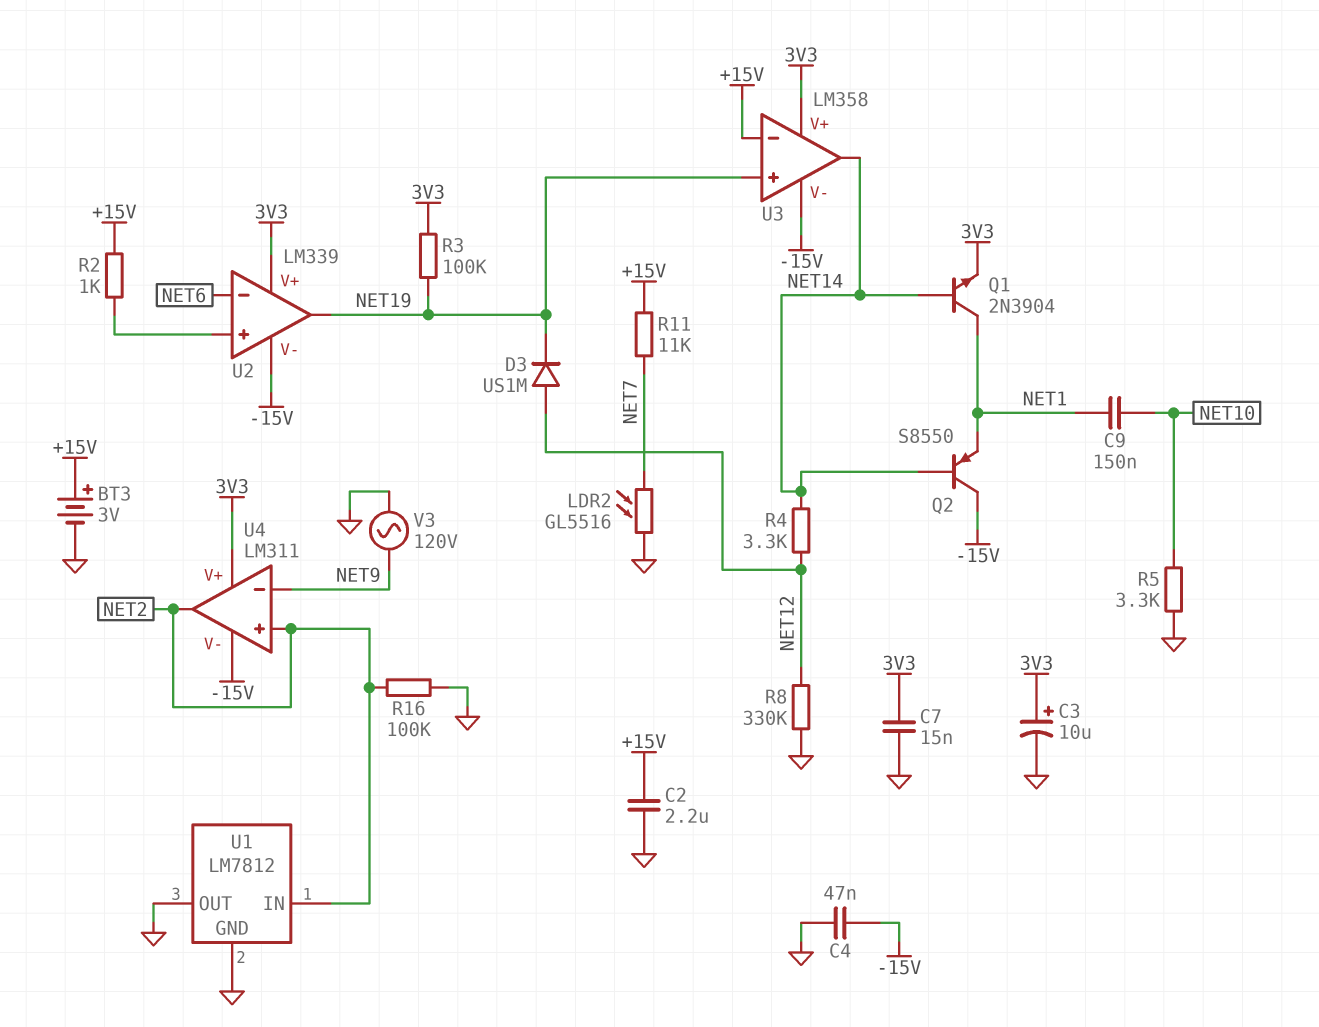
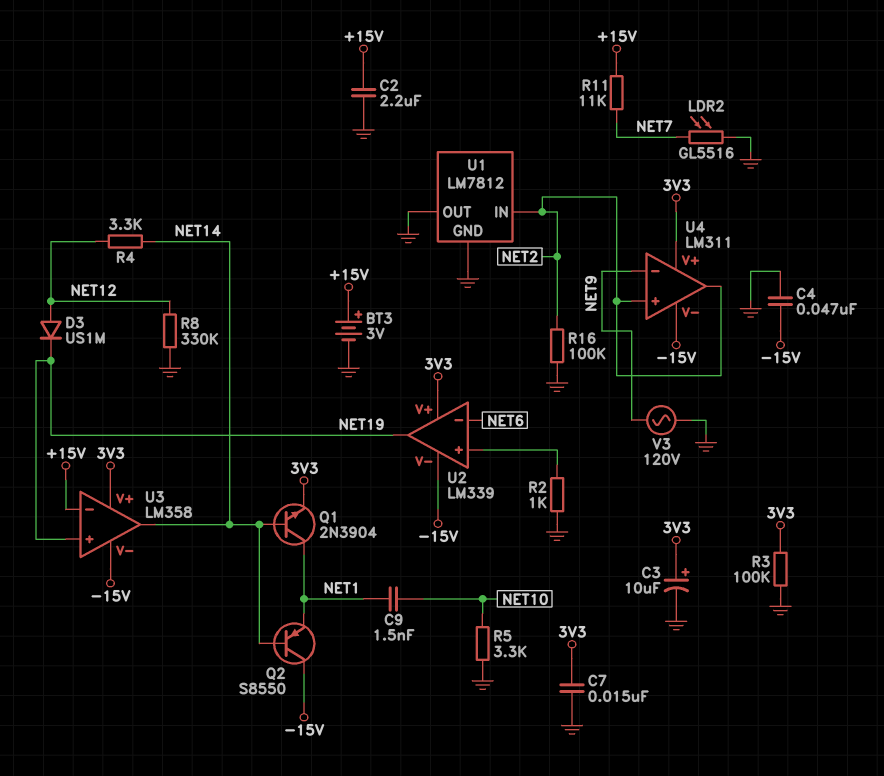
C9: 150nF (NET1, NET10) -> 1.5nF (NET1, NET10)
R2: 1k (+15V, U2/in+) -> 1k (GND, U2/in+)
R3: 100k (3V3, NET19) -> 100k (3V3, GND)

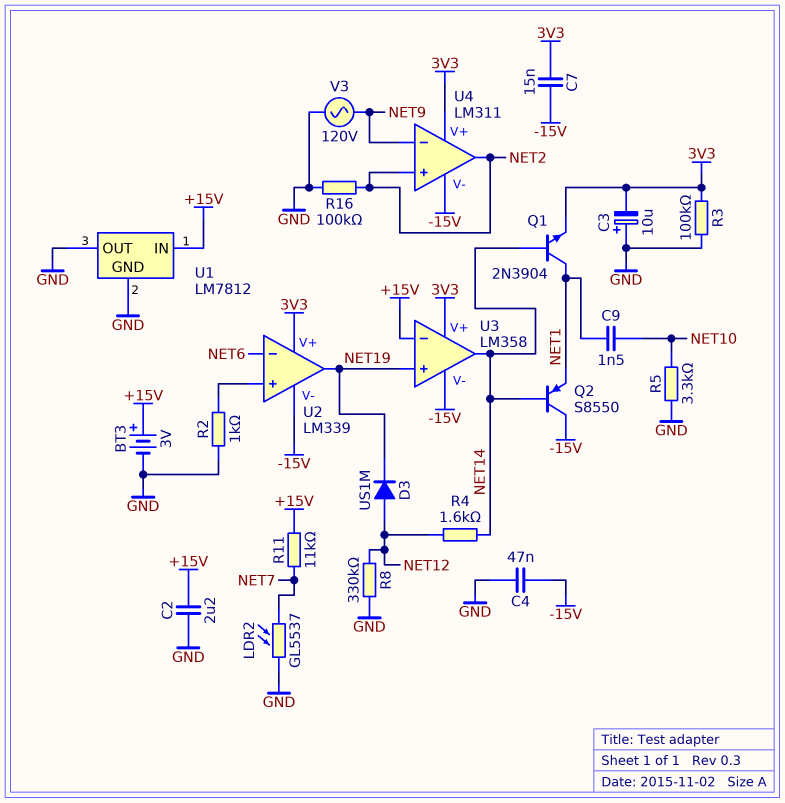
C3: 10uF (plus 3V3, minus GND) -> 10uF (plus GND, minus 3V3)
C7: 15nF (3V3, GND) -> 15nF (-15V, 3V3)
LDR2: GL5516 (GND, NET7) -> GL5537 (GND, NET7)
R4: 3.3k (NET12, NET14) -> 1.6k (NET12, NET14)
U1 pin IN: NET2 -> +15V

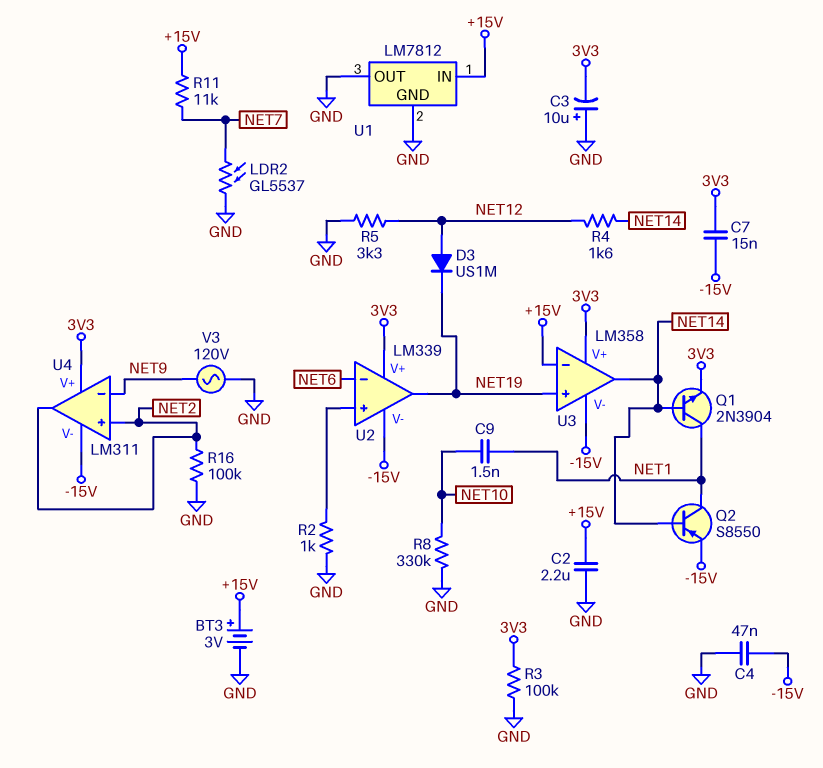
Q2: PNP S8550 (B NET14, C -15V, E NET1) -> PNP S8550 (B NET14, C NET1, E -15V)
R5: 3.3k (GND, NET10) -> 3.3k (GND, NET12)
R8: 330k (GND, NET12) -> 330k (GND, NET10)

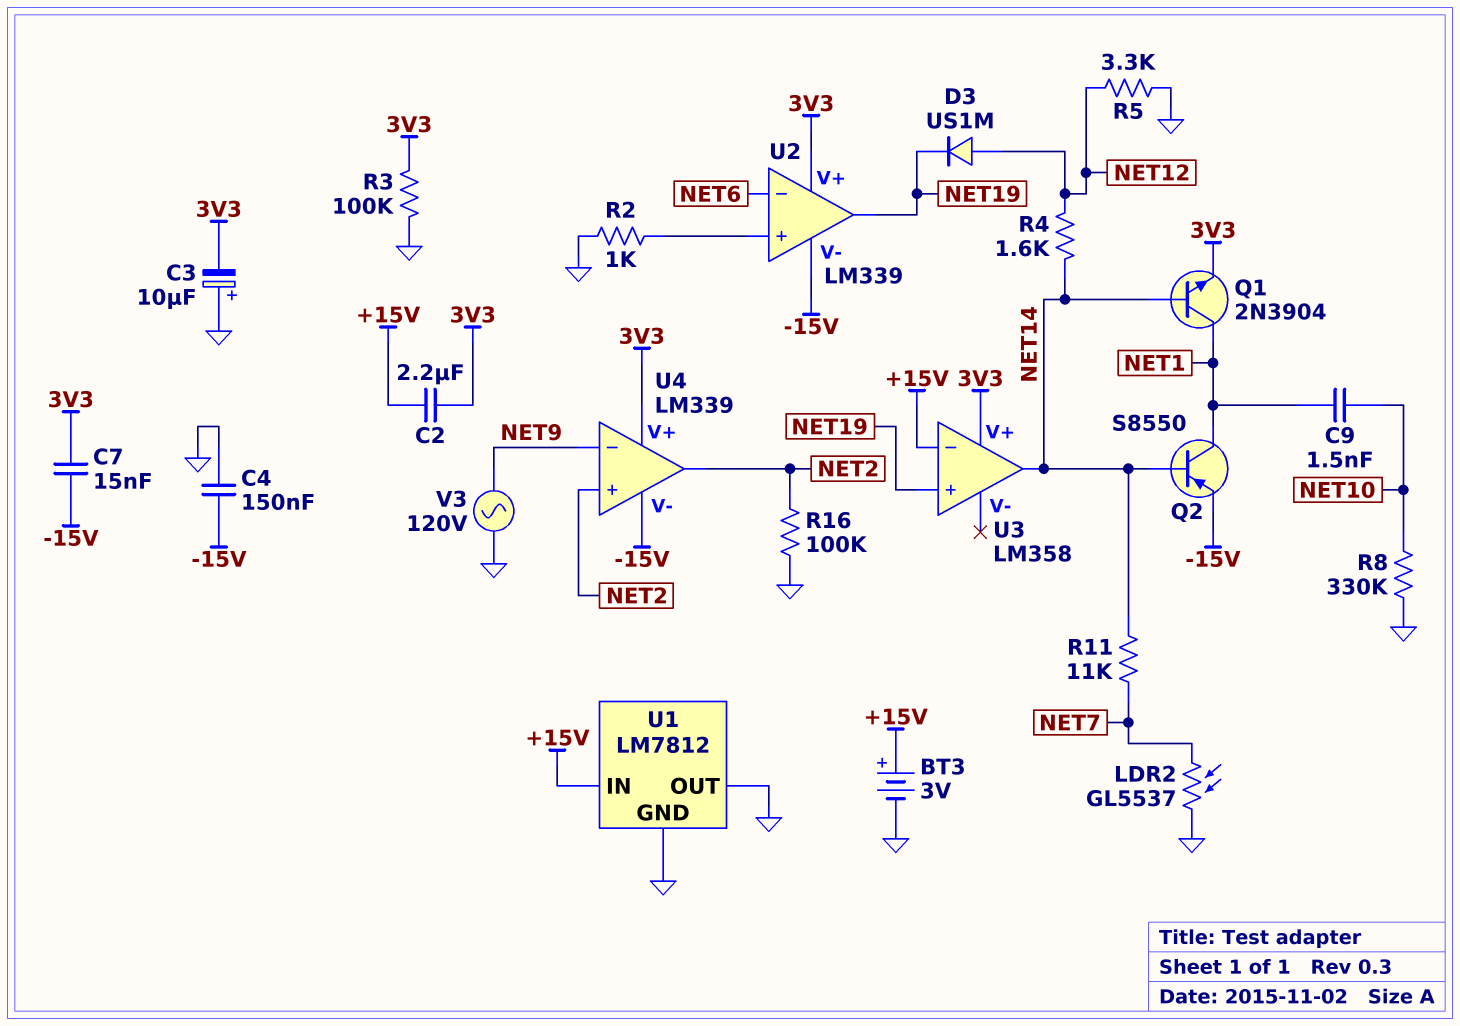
C2: 2.2uF (+15V, GND) -> 2.2uF (+15V, 3V3)
C4: 47nF (-15V, GND) -> 150nF (-15V, GND)
R11: 11k (+15V, NET7) -> 11k (NET7, NET14)
U3 pin V-: -15V -> none
U4: LM311 -> LM339

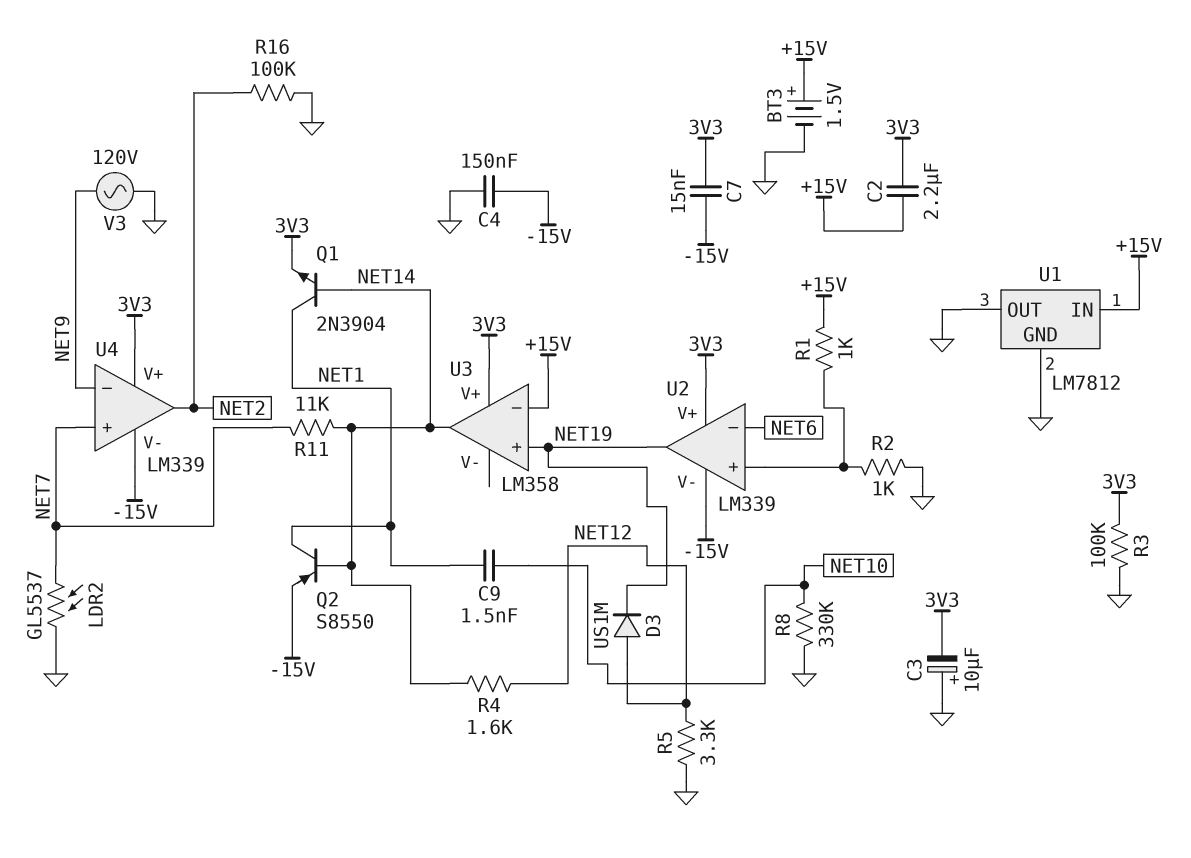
BT3: 3V (plus +15V, minus GND) -> 1.5V (plus +15V, minus GND)
R1: none -> 1k (+15V, U2/in+)
U4 pin in+: NET2 -> NET7

